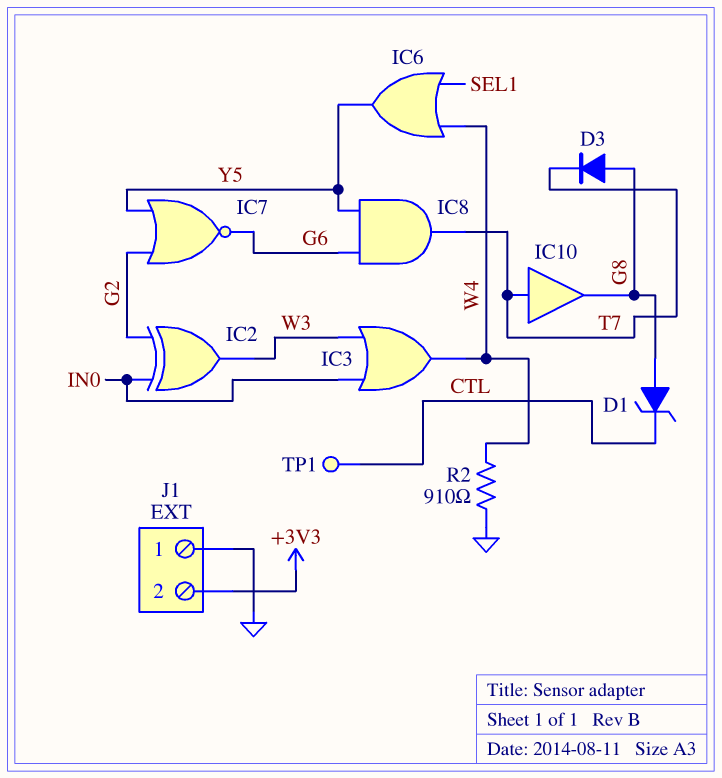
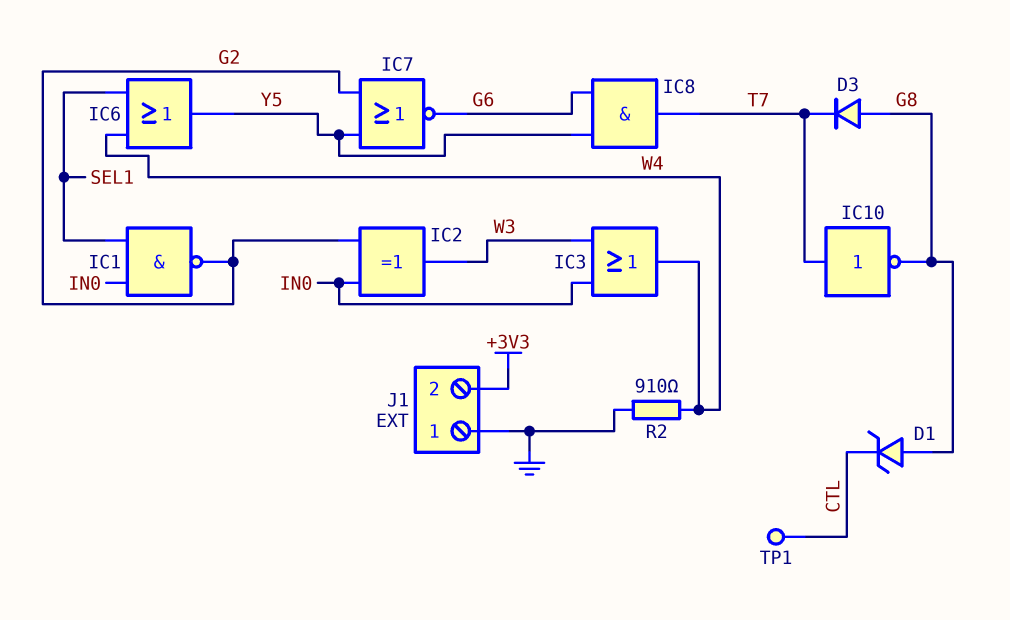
IC1: none -> NAND (in IN0, in SEL1, out G2)
IC10: buffer (in T7, out G8) -> NOT (in T7, out G8)

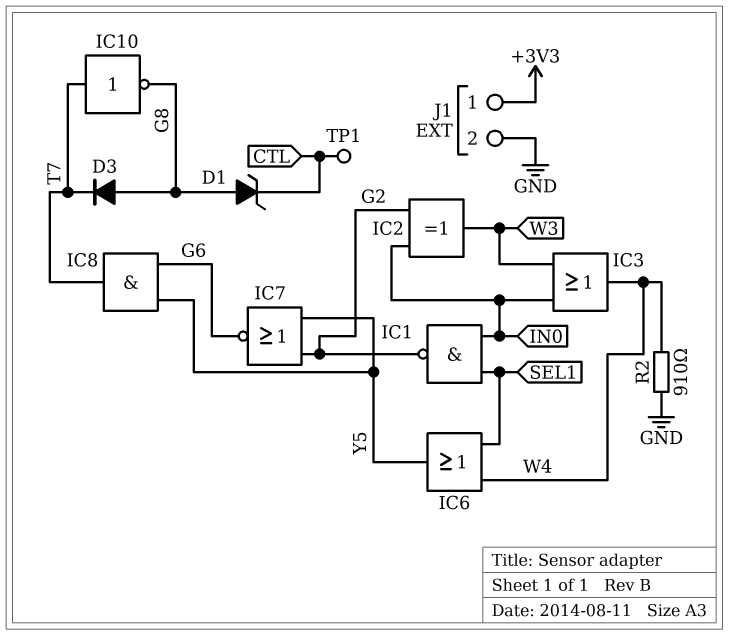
J1 pin 1: GND -> +3V3
J1 pin 2: +3V3 -> GND

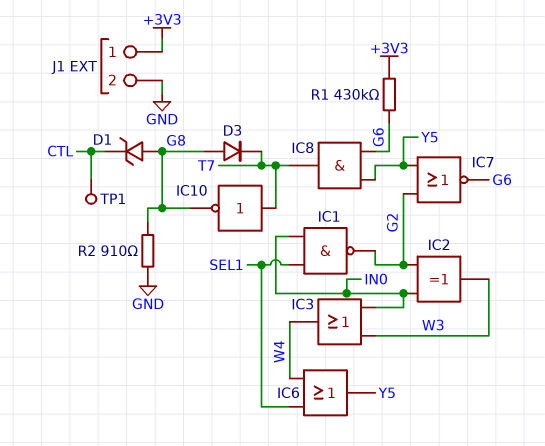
R1: none -> 430k (+3V3, G6)
R2: 910 (GND, W4) -> 910 (G8, GND)

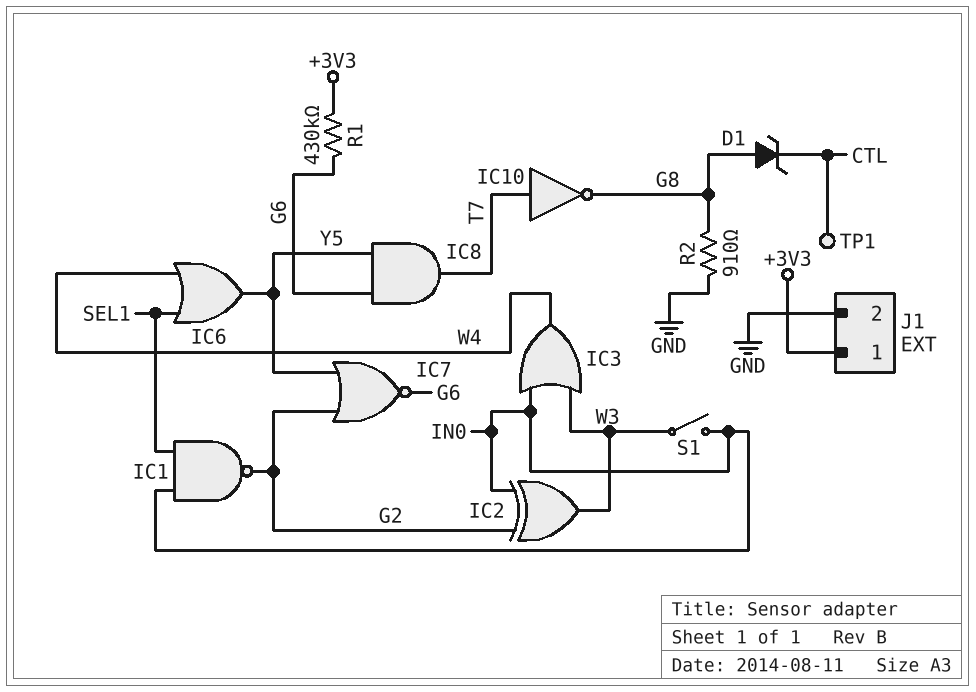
D3: diode (A G8, K T7) -> none
S1: none -> switch (IN0, W3)

